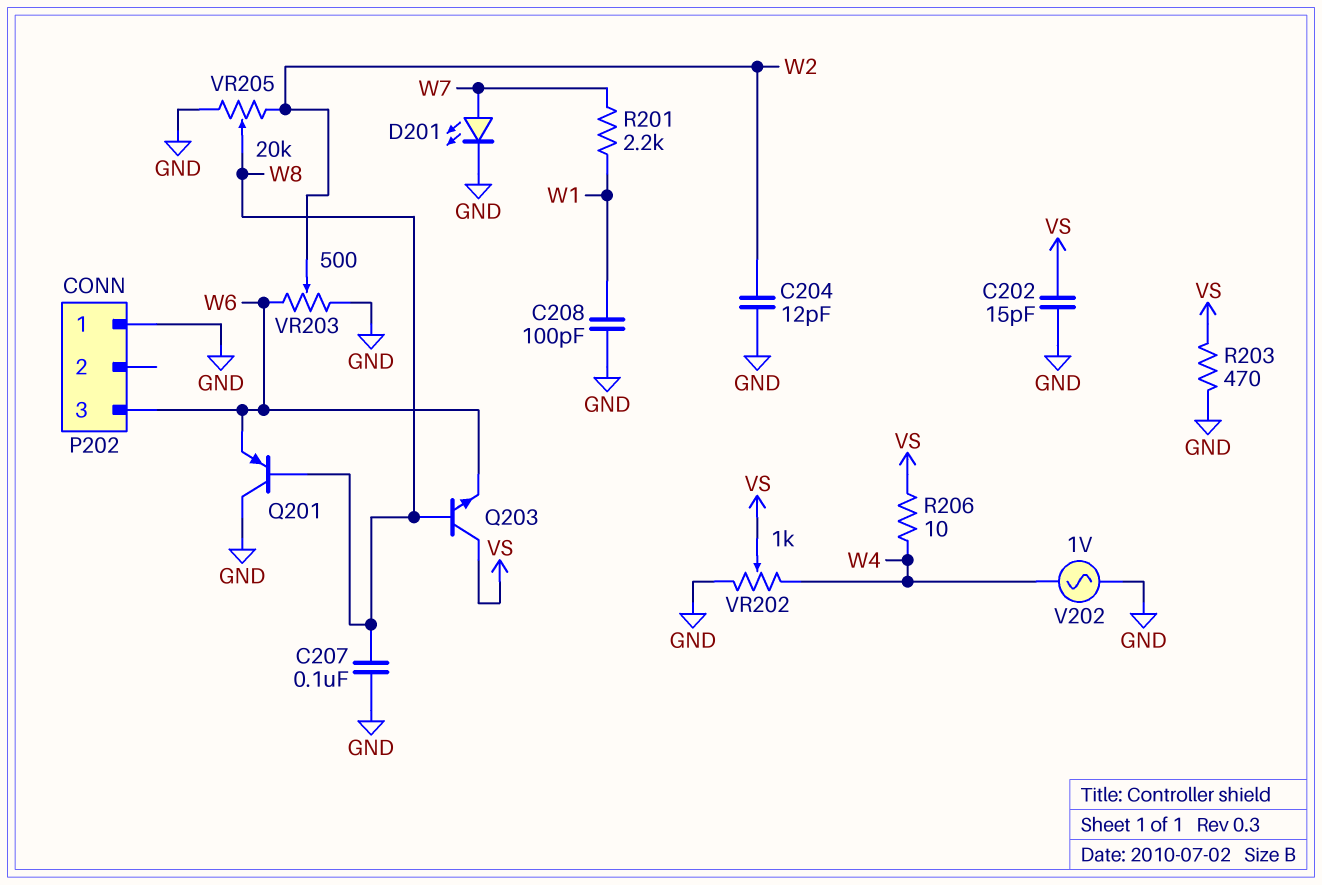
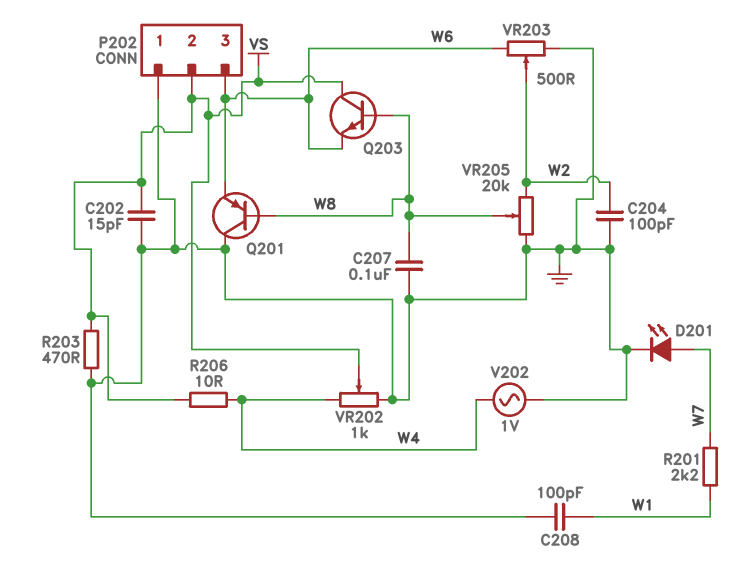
C204: 12pF (GND, W2) -> 100pF (GND, W2)
P202 pin 2: none -> VS

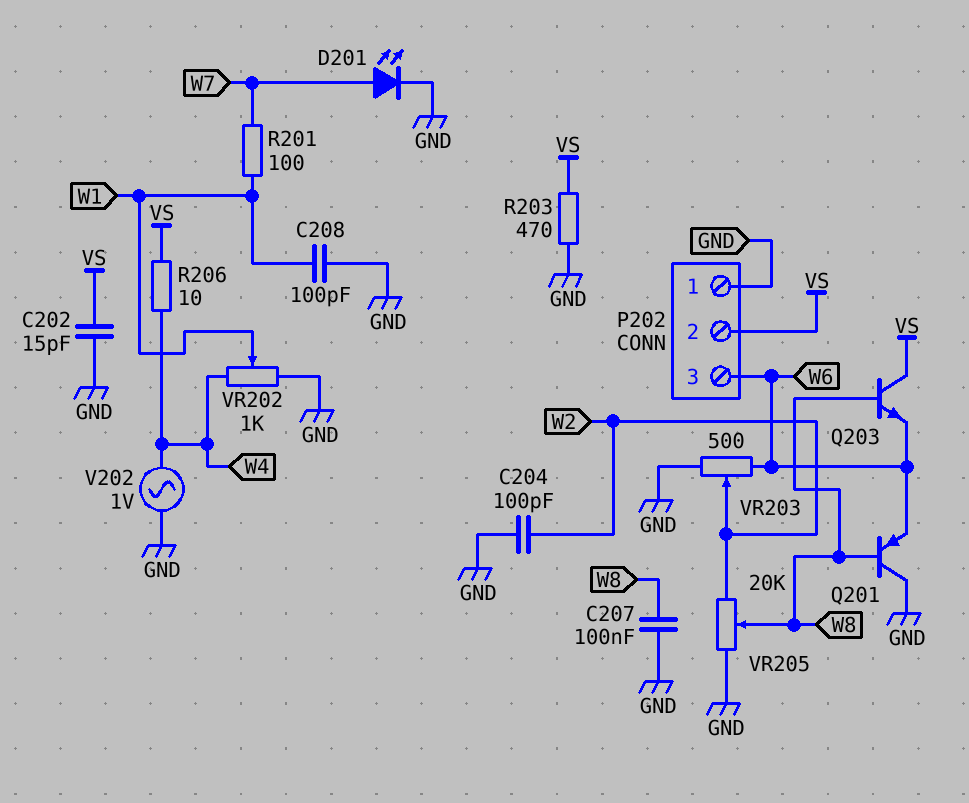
R201: 2.2k (W1, W7) -> 100 (W1, W7)
VR202: 1k (GND, W4, wiper VS) -> 1k (GND, W4, wiper W1)

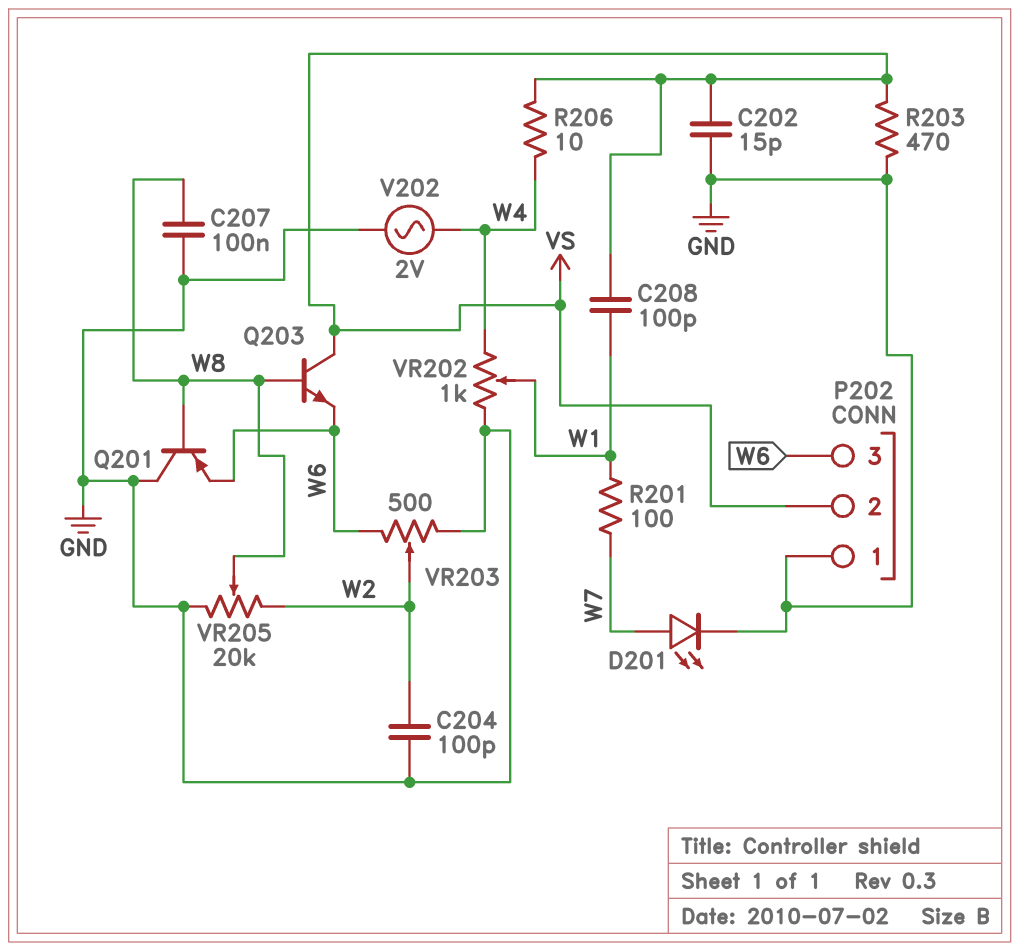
C208: 100pF (GND, W1) -> 100pF (VS, W1)
V202: AC 1V (GND, W4) -> AC 2V (GND, W4)

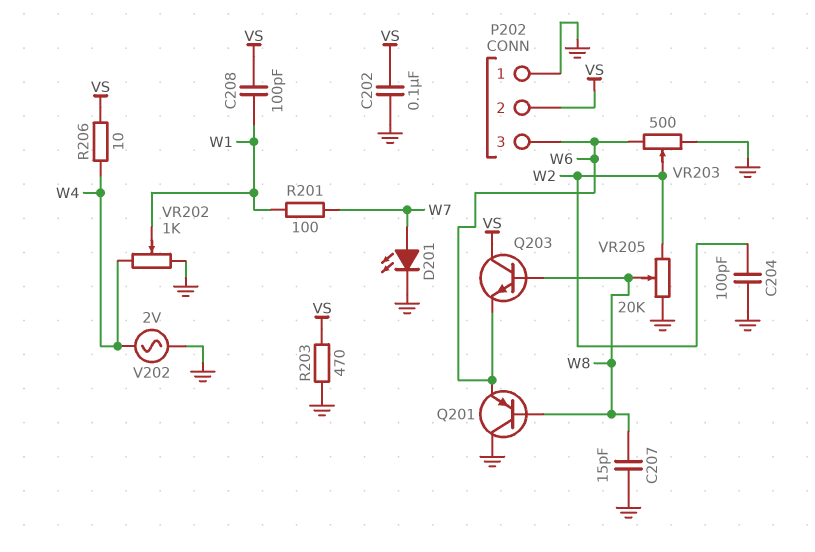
C202: 15pF (GND, VS) -> 100nF (GND, VS)
C207: 100nF (GND, W8) -> 15pF (GND, W8)

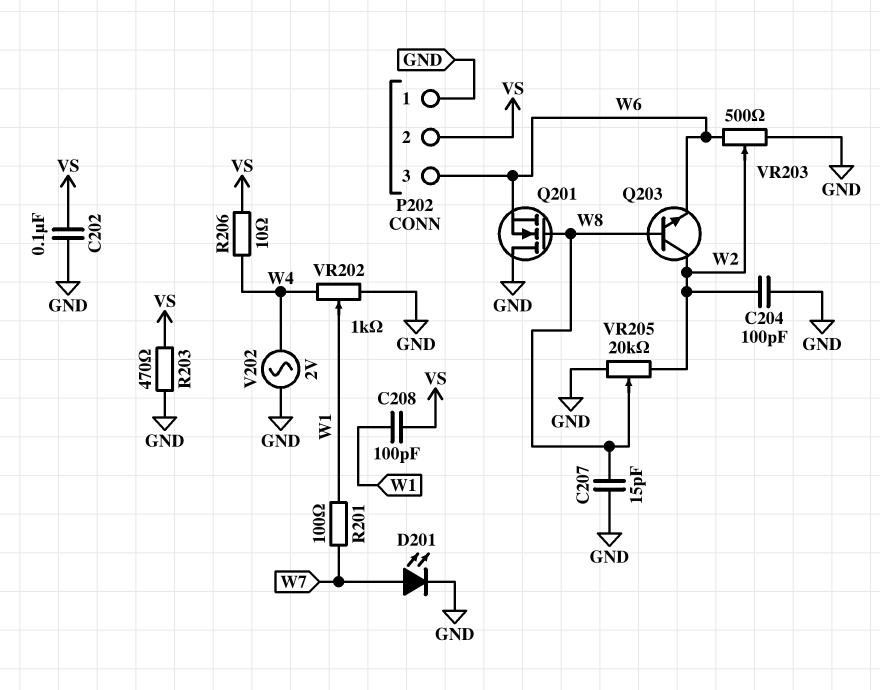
Q201: PNP (B W8, C GND, E W6) -> NMOS (G W8, D GND, S W6)
Q203: NPN (B W8, C VS, E W6) -> NPN (B W8, C W2, E W6)

